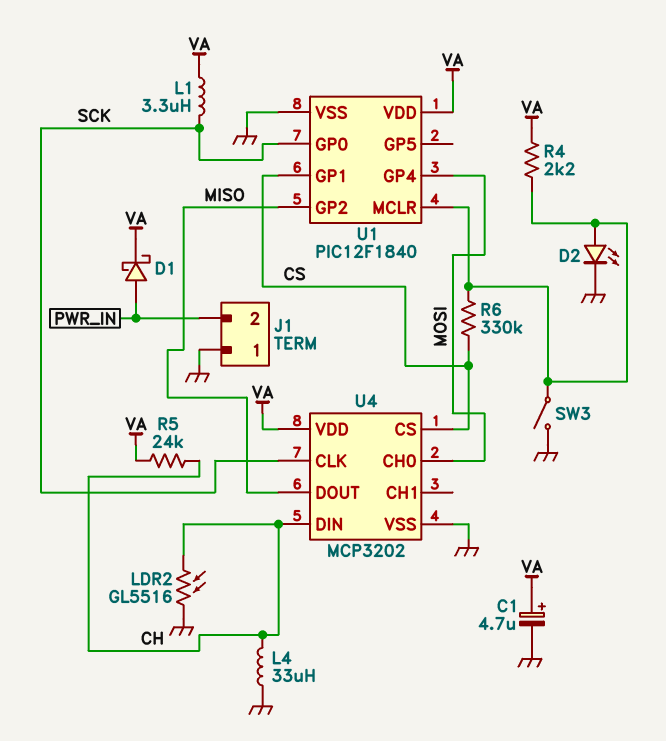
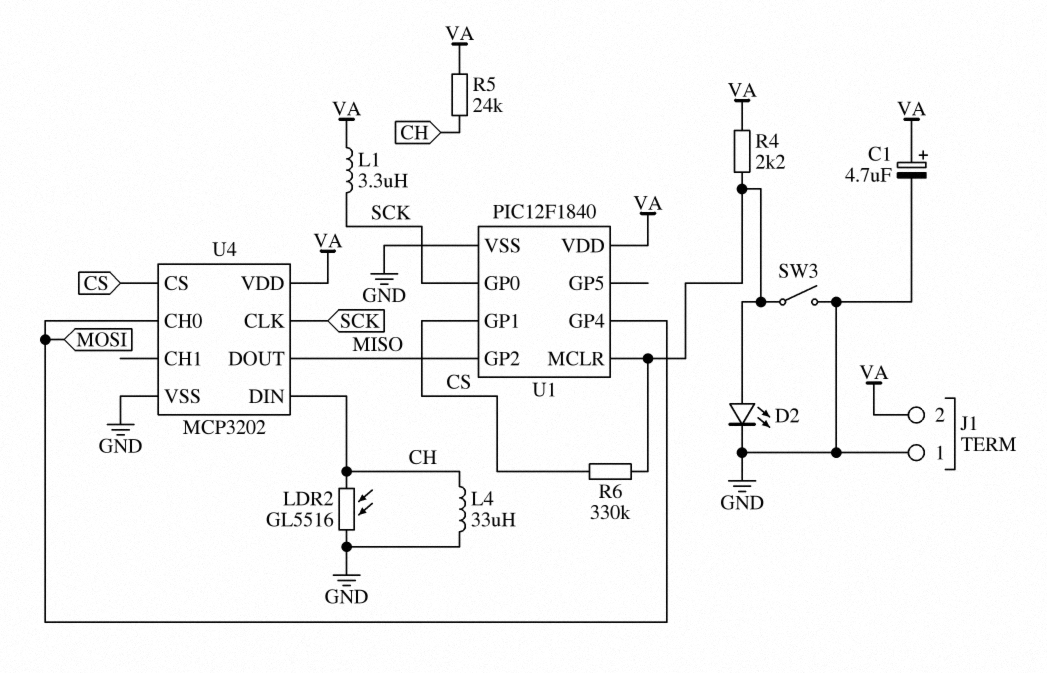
D1: schottky (A PWR_IN, K VA) -> none
J1 pin 2: PWR_IN -> VA

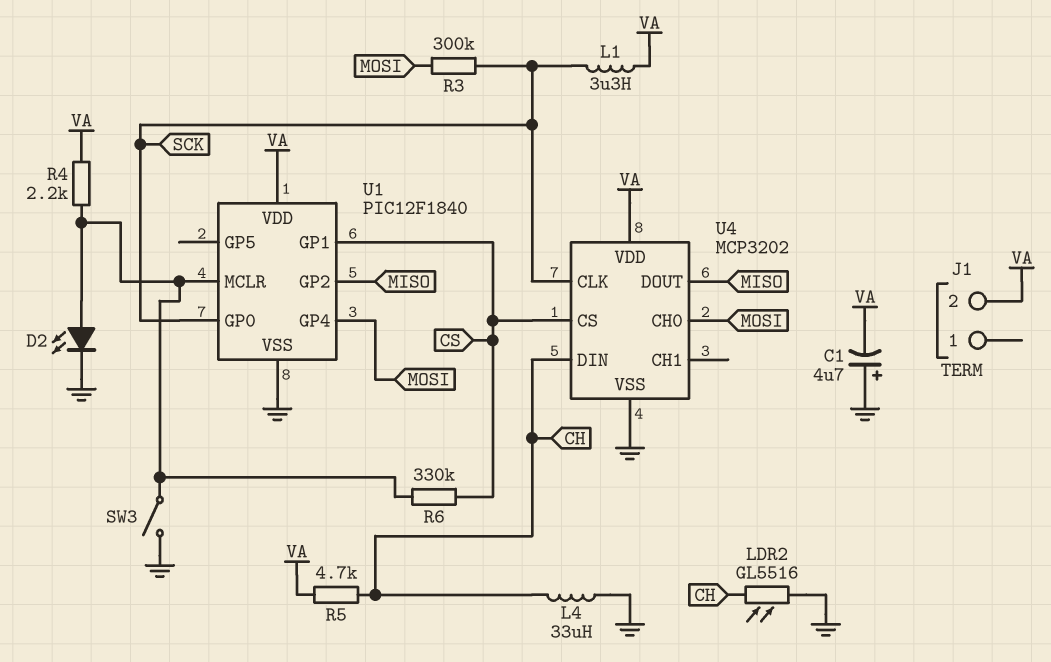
C1: 4.7uF (plus VA, minus GND) -> 4.7uF (plus GND, minus VA)
J1 pin 1: GND -> none
R3: none -> 300k (MOSI, SCK)
R5: 24k (CH, VA) -> 4.7k (CH, VA)

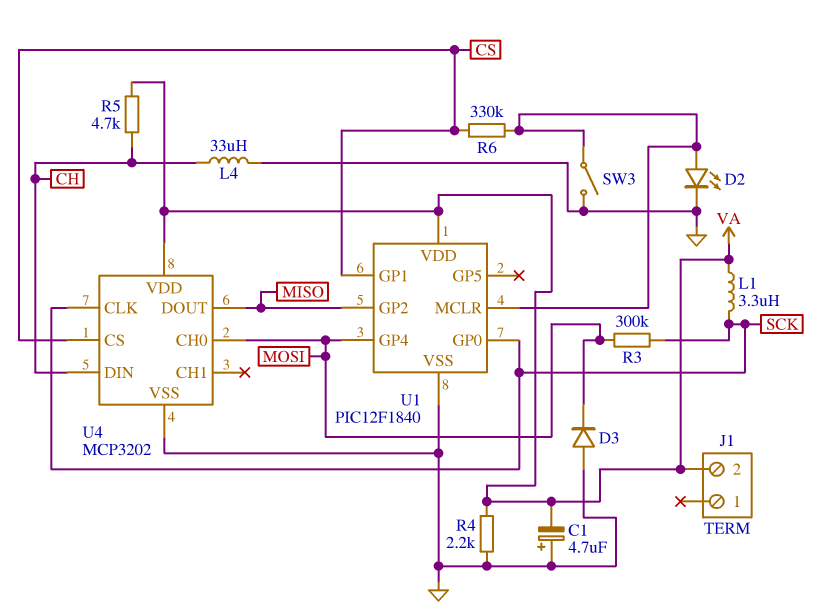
D3: none -> diode (A GND, K MOSI)
LDR2: GL5516 (CH, GND) -> none
R4: 2.2k (U1/MCLR, VA) -> 2.2k (GND, VA)

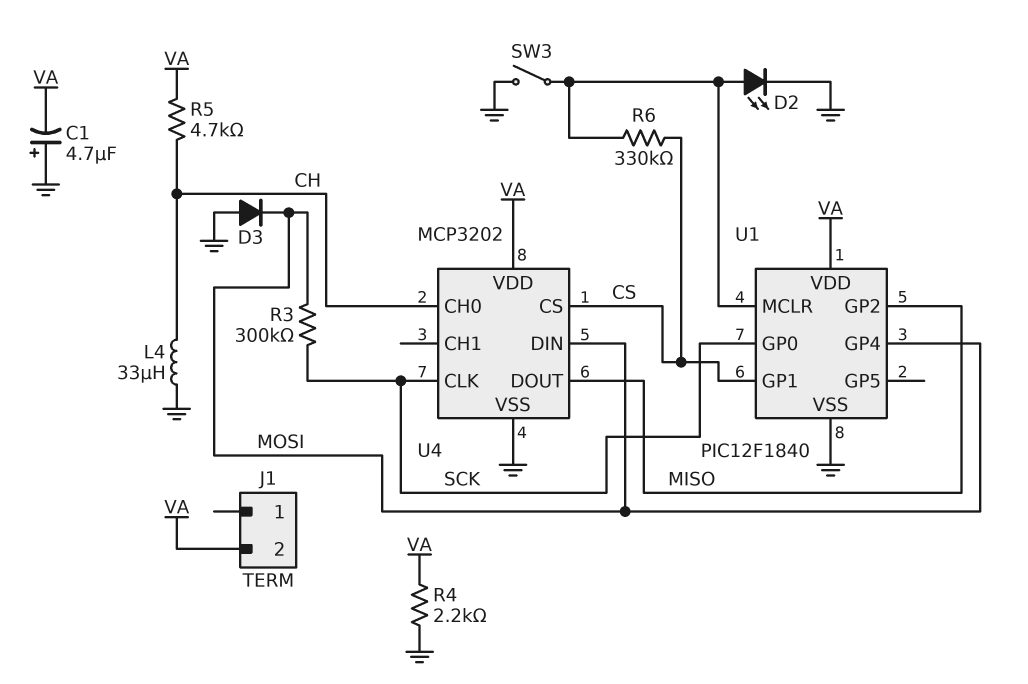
L1: 3.3uH (SCK, VA) -> none
U4 pin CH0: MOSI -> CH
U4 pin DIN: CH -> MOSI

